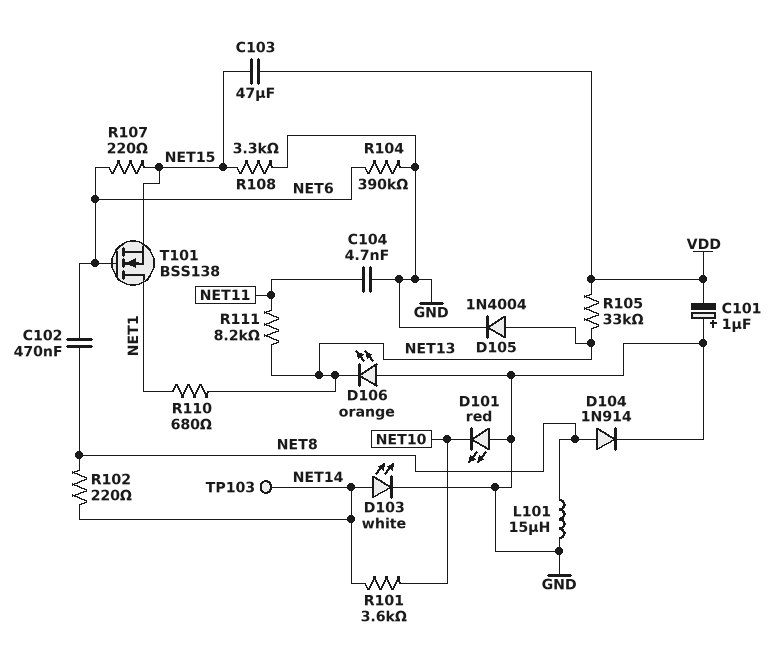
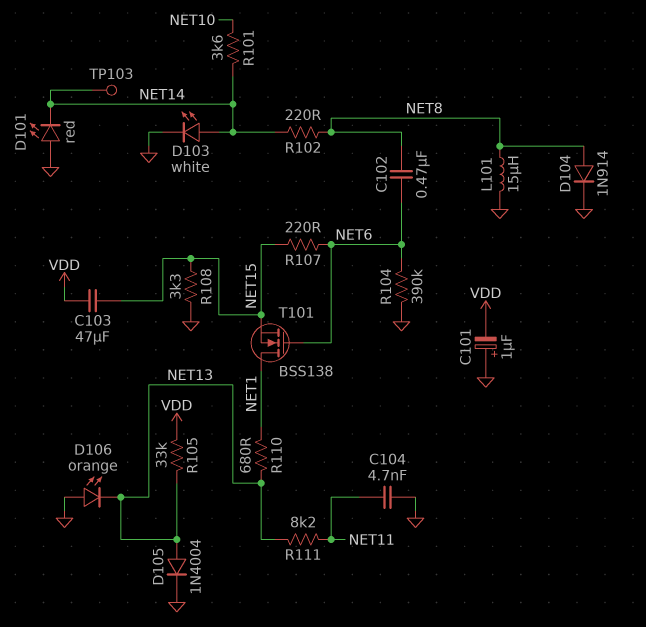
D101: LED red (A GND, K NET10) -> LED red (A GND, K NET14)

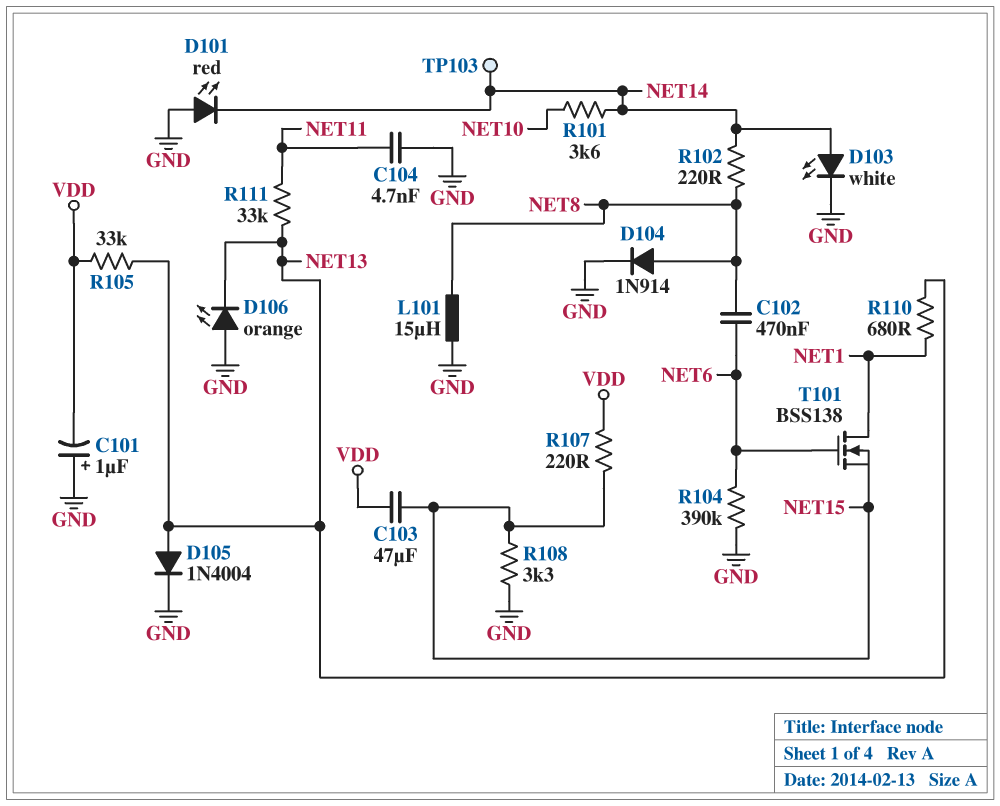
R107: 220 (NET6, NET15) -> 220 (NET15, VDD)
R111: 8.2k (NET11, NET13) -> 33k (NET11, NET13)

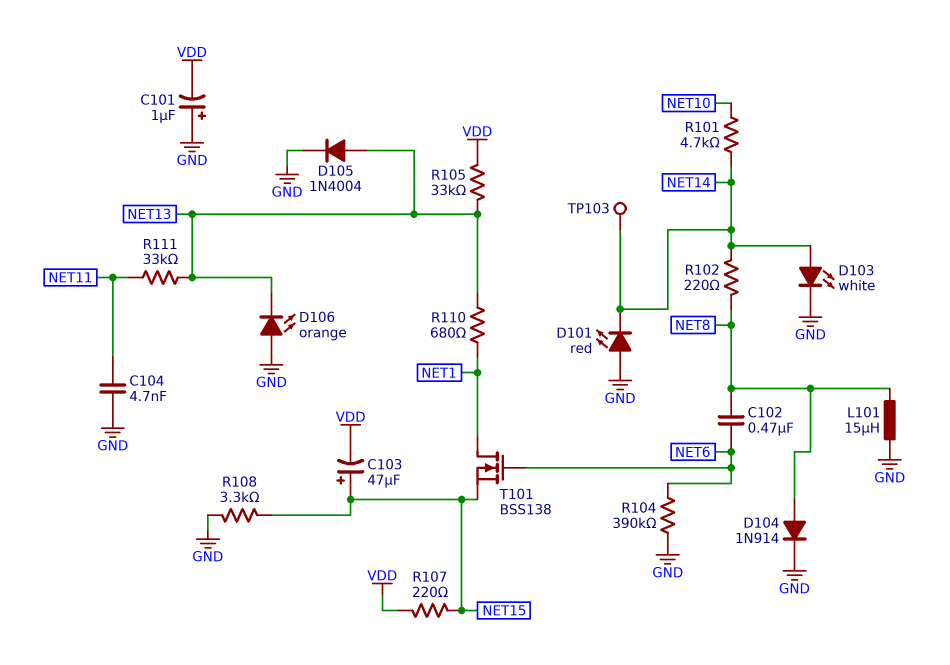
C103: 47uF (NET15, VDD) -> 47uF (plus NET15, minus VDD)
R101: 3.6k (NET10, NET14) -> 4.7k (NET10, NET14)

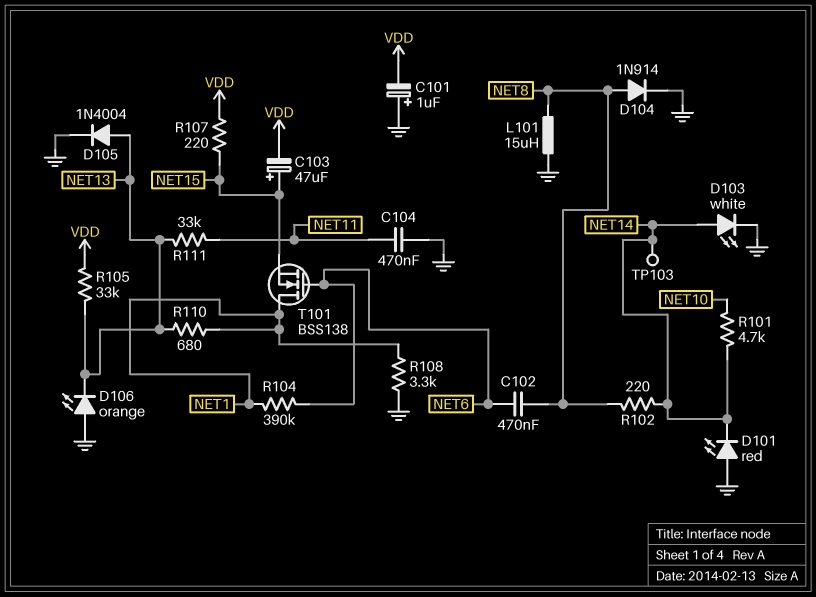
C104: 4.7nF (GND, NET11) -> 470nF (GND, NET11)
R104: 390k (GND, NET6) -> 390k (NET1, NET6)
R108: 3.3k (GND, NET15) -> 3.3k (GND, NET1)

